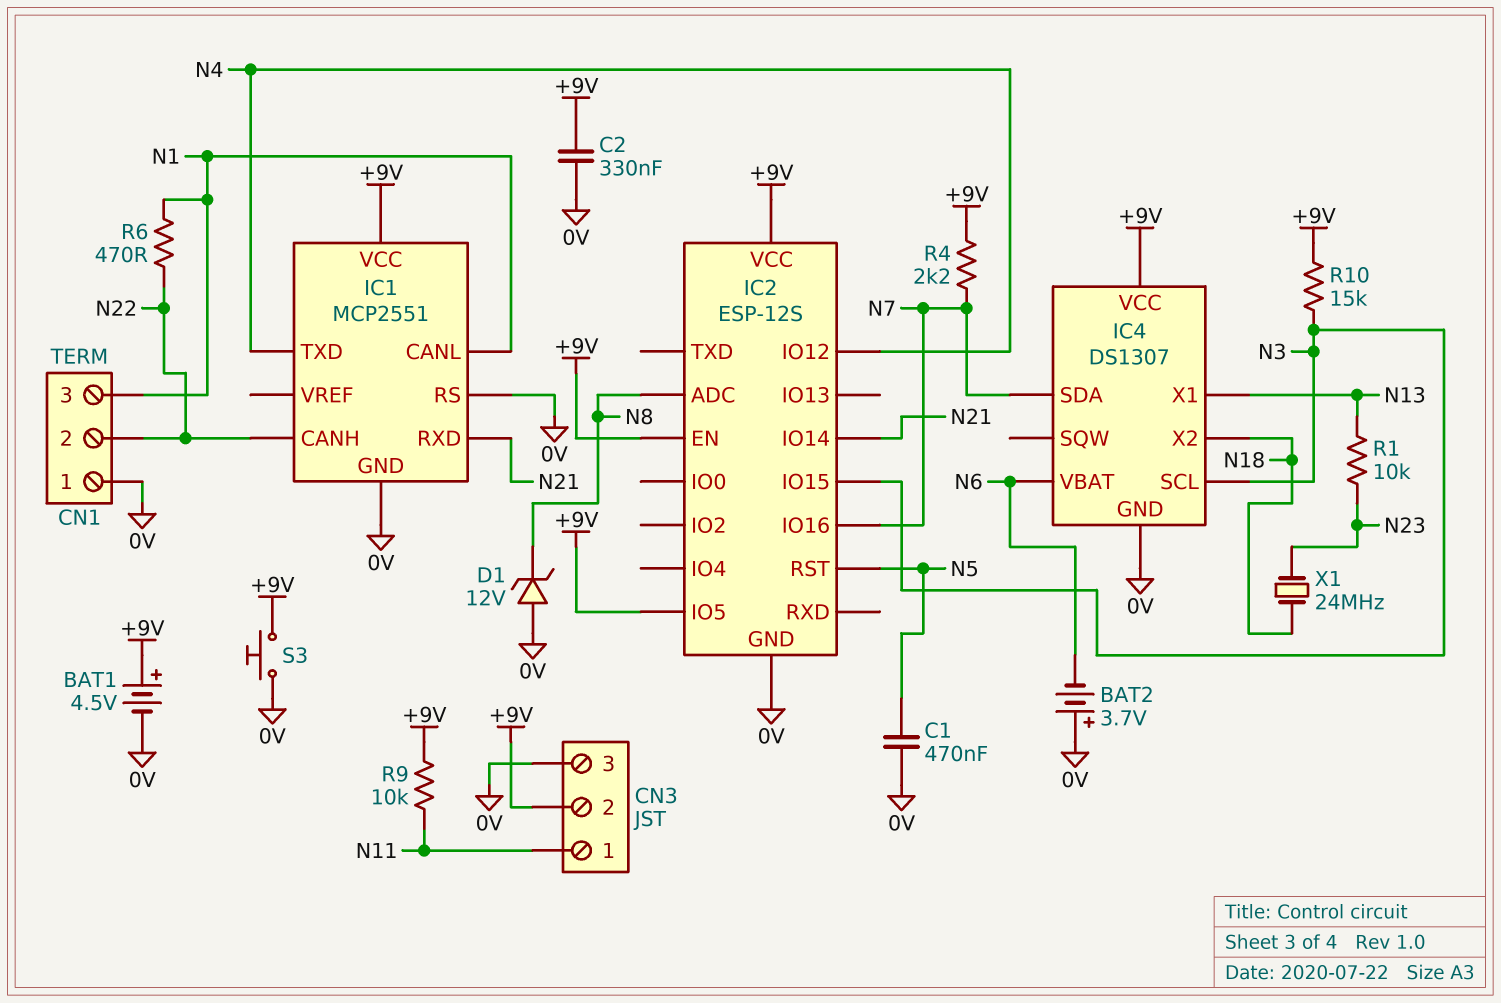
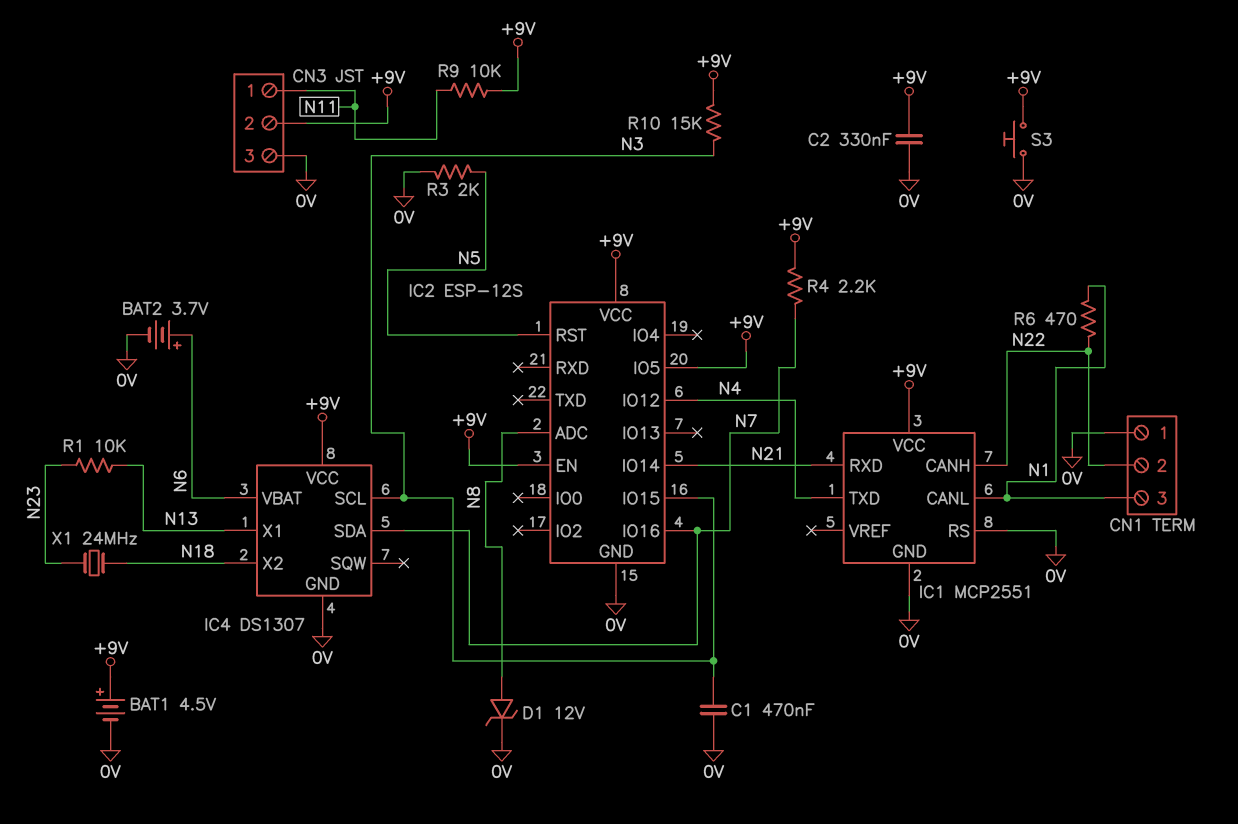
BAT2: 3.7V (plus 0V, minus N6) -> 3.7V (plus N6, minus 0V)
C1: 470nF (0V, N5) -> 470nF (0V, N3)
D1: zener 12V (A 0V, K N8) -> zener 12V (A N8, K 0V)
R3: none -> 2k (0V, N5)

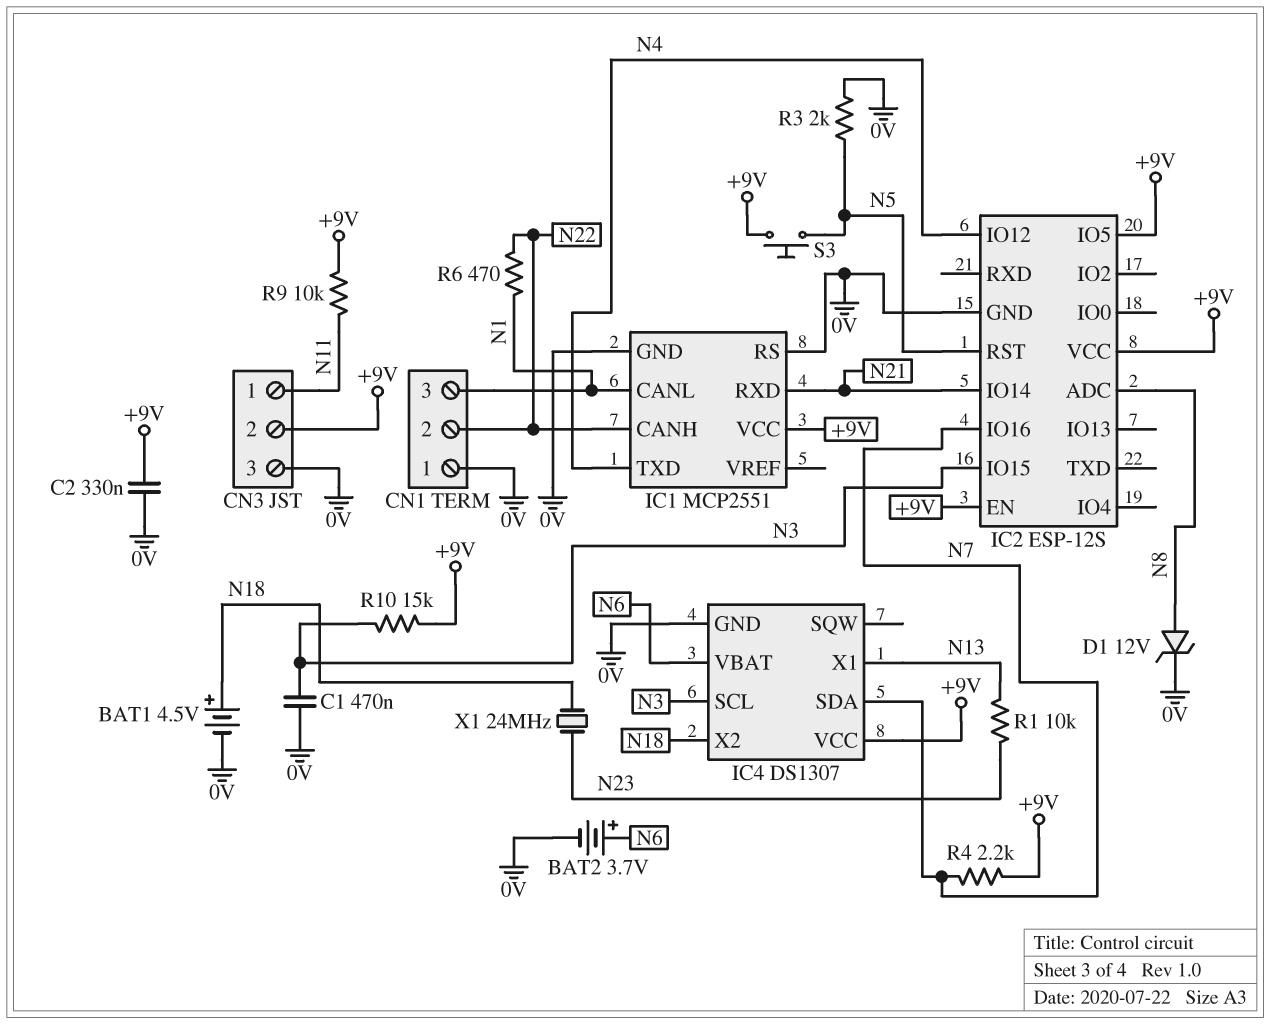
BAT1: 4.5V (plus +9V, minus 0V) -> 4.5V (plus N18, minus 0V)
S3: button (+9V, 0V) -> button (+9V, N5)

